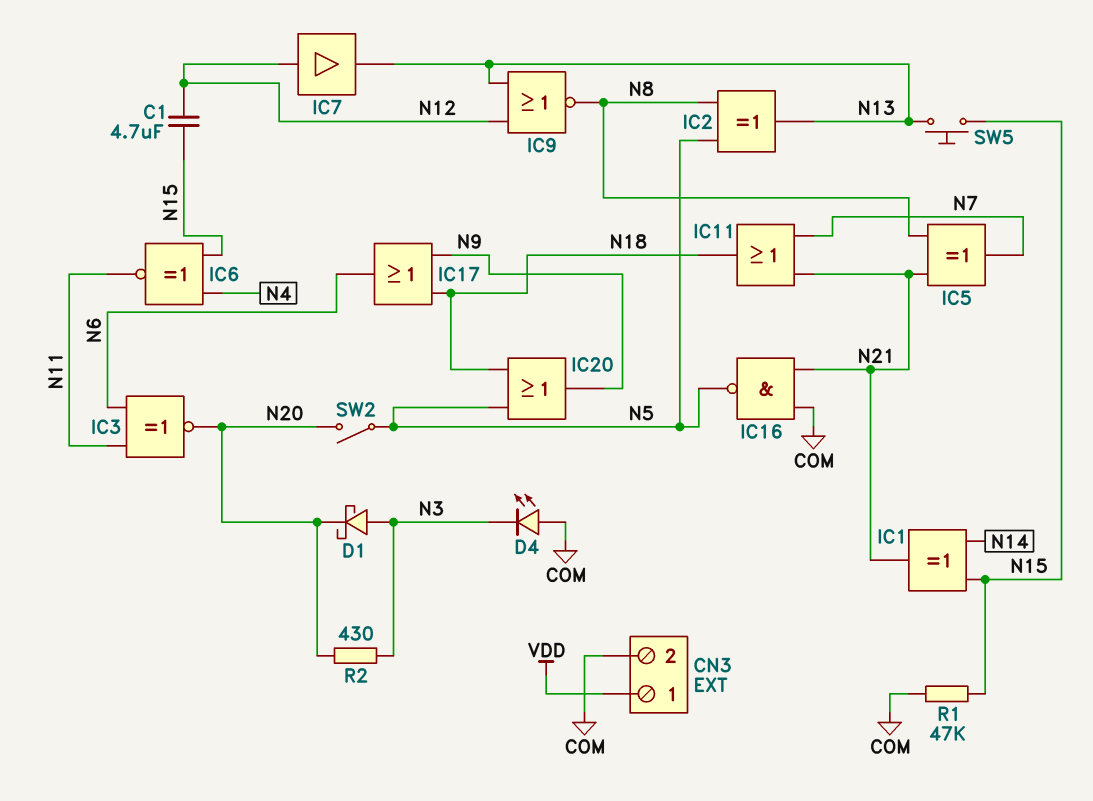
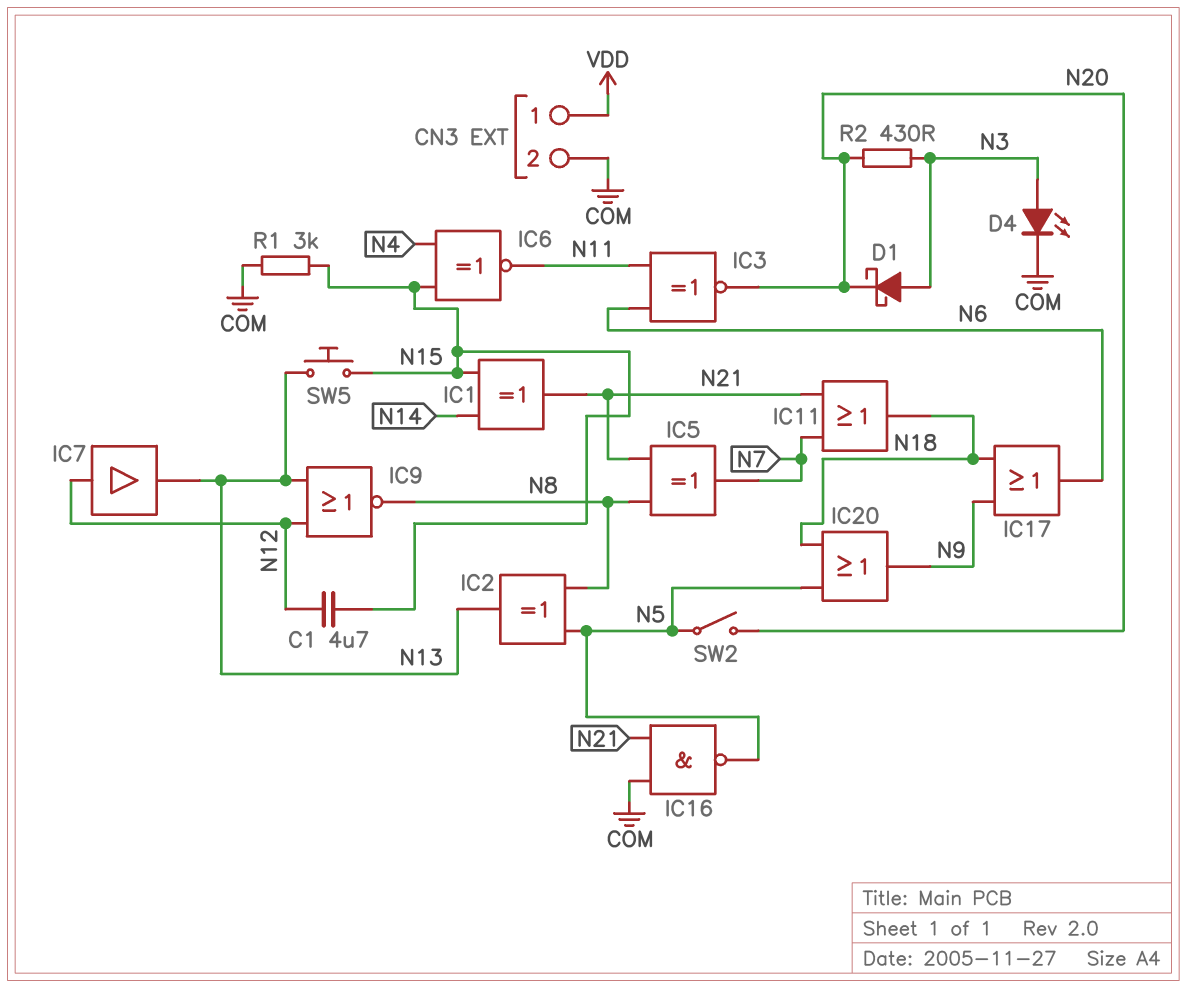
D4: LED (A COM, K N3) -> LED (A N3, K COM)
R1: 47k (COM, N15) -> 3k (COM, N15)

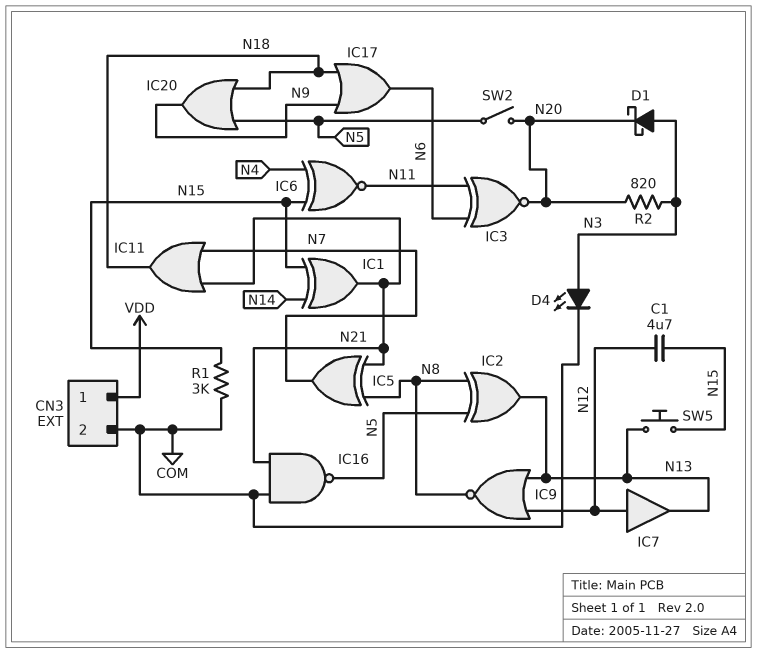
R2: 430 (N3, N20) -> 820 (N3, N20)

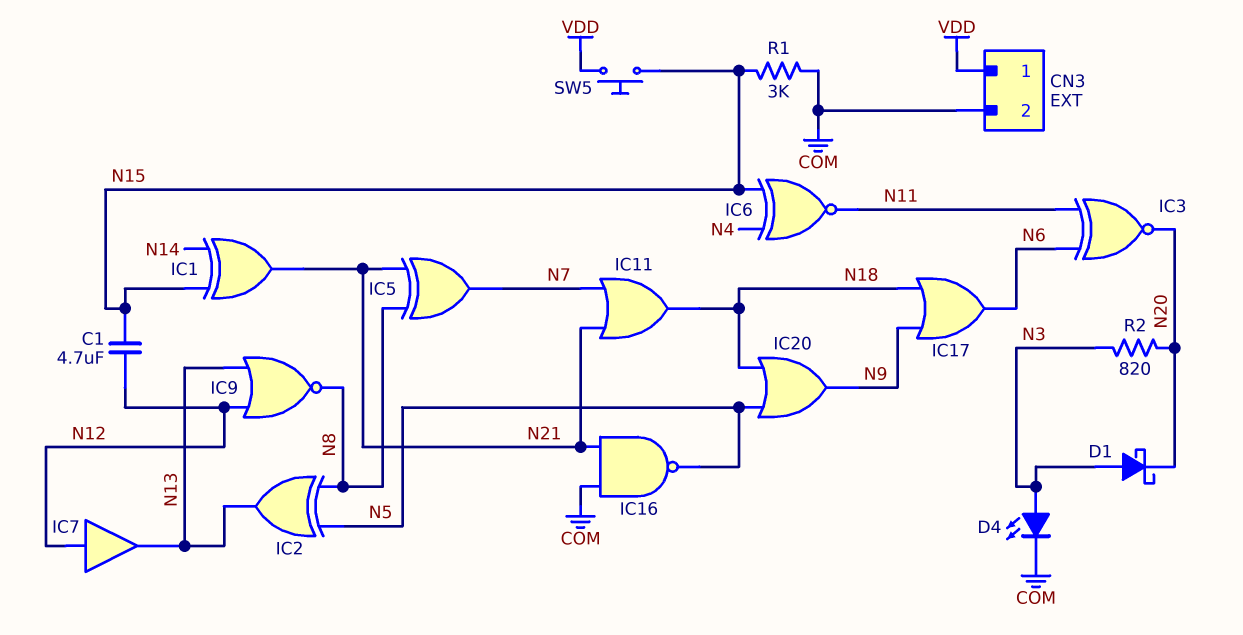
SW2: switch (N5, N20) -> none
SW5: button (N13, N15) -> button (N15, VDD)

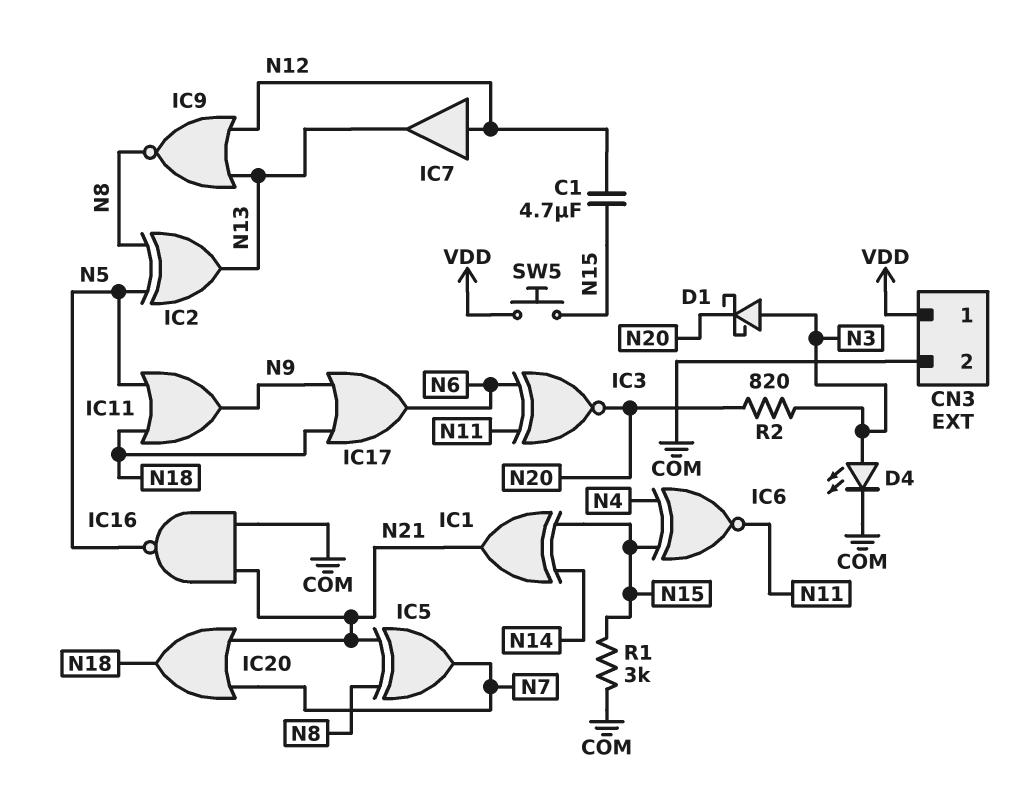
IC11: OR (in N7, in N21, out N18) -> OR (in N5, in N18, out N9)
IC20: OR (in N5, in N18, out N9) -> OR (in N7, in N21, out N18)

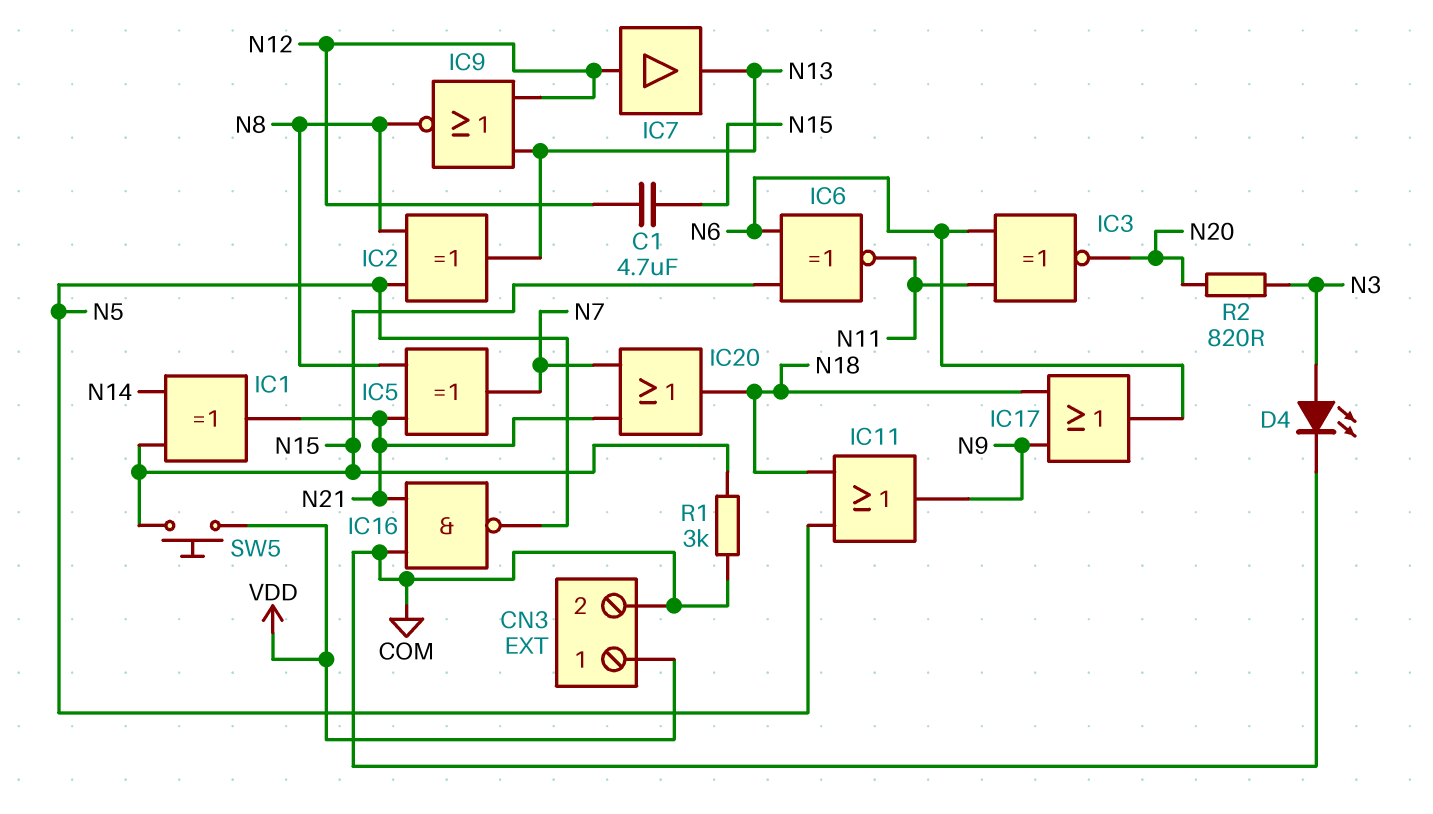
D1: schottky (A N3, K N20) -> none
IC6: XNOR (in N4, in N15, out N11) -> XNOR (in N6, in N15, out N11)

